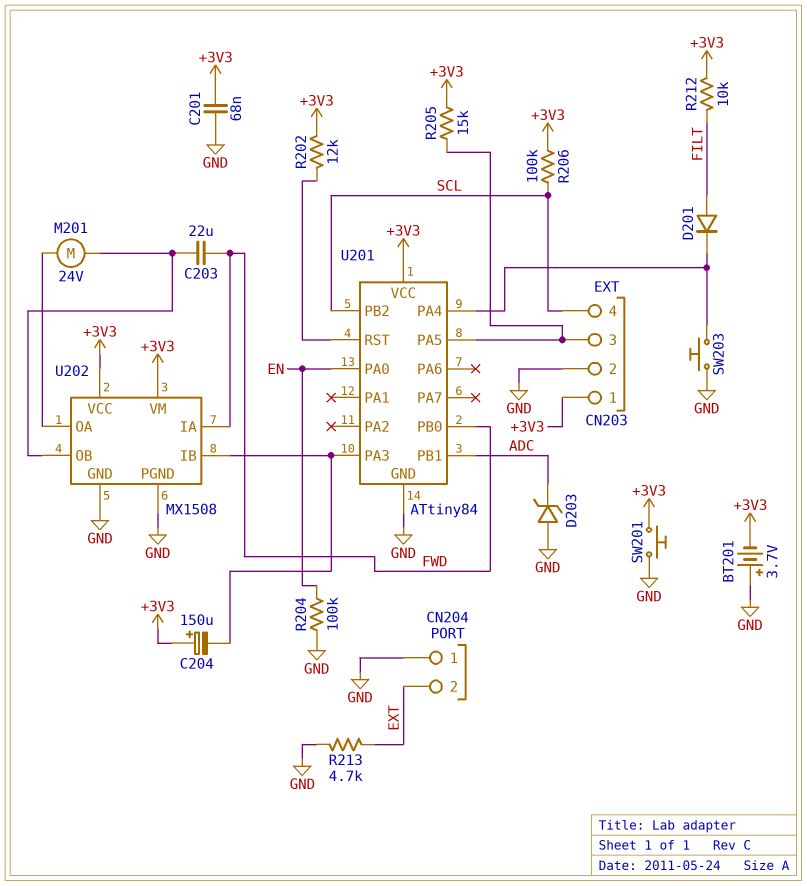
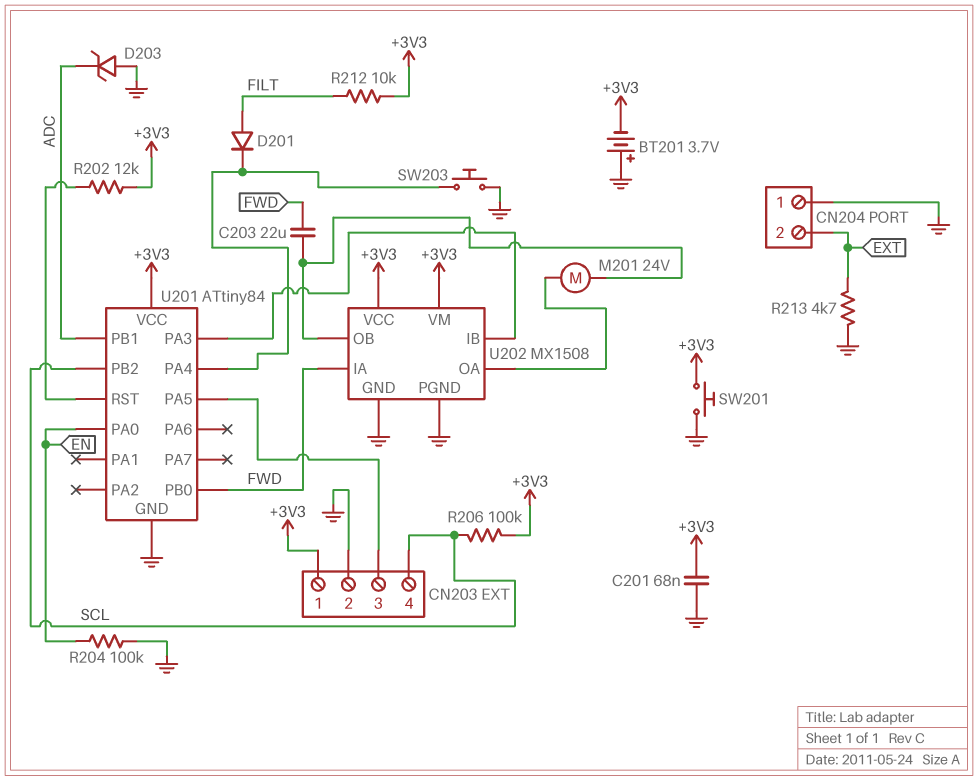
C204: 150uF (plus +3V3, minus U201/PA3) -> none
R205: 15k (+3V3, CN203/3) -> none

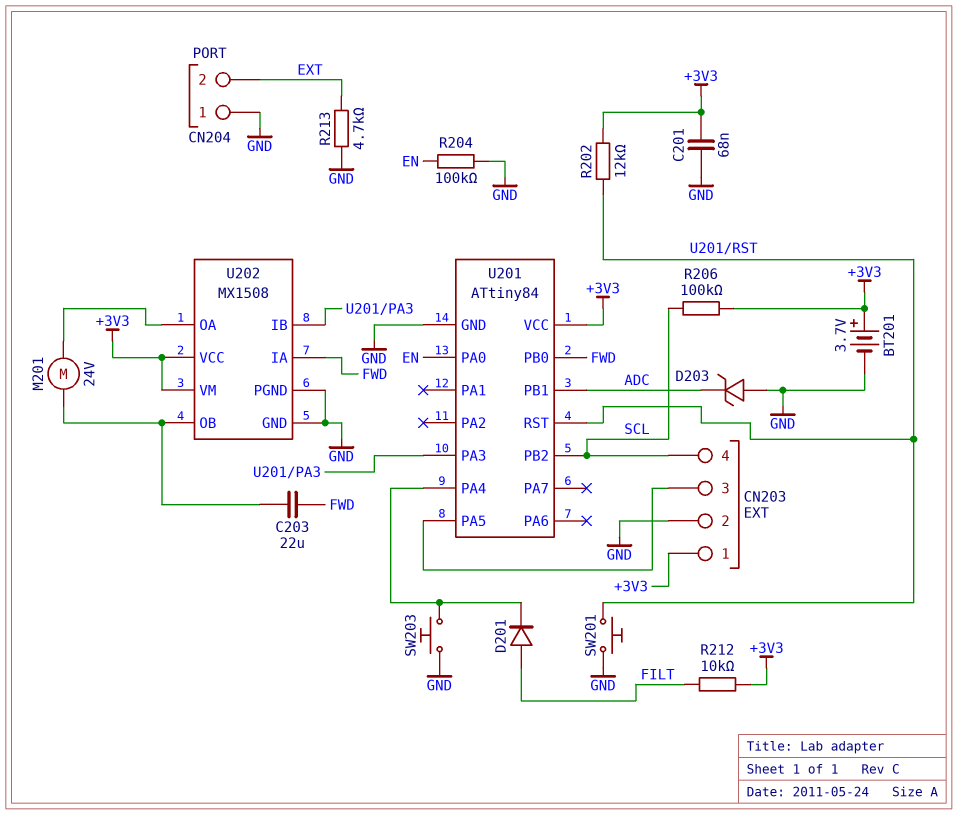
BT201: 3.7V (plus GND, minus +3V3) -> 3.7V (plus +3V3, minus GND)
SW201: button (+3V3, GND) -> button (GND, U201/RST)

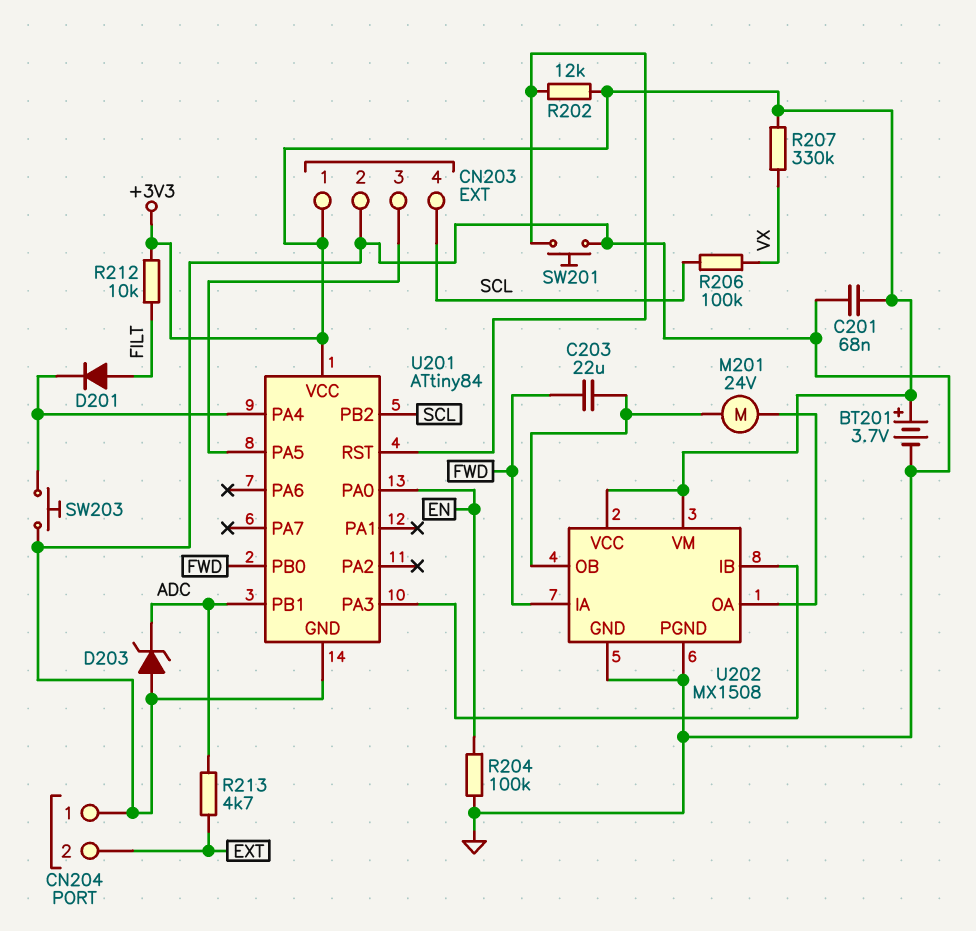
R206: 100k (+3V3, SCL) -> 100k (SCL, VX)
R207: none -> 330k (+3V3, VX)
R213: 4.7k (EXT, GND) -> 4.7k (ADC, EXT)

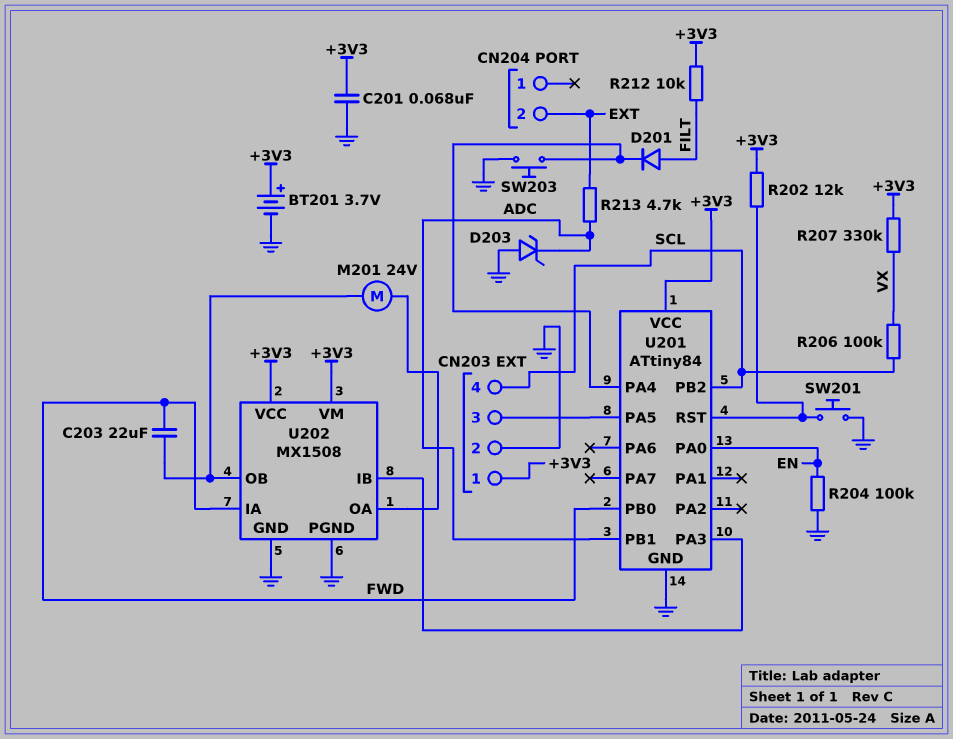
CN204 pin 1: GND -> none

